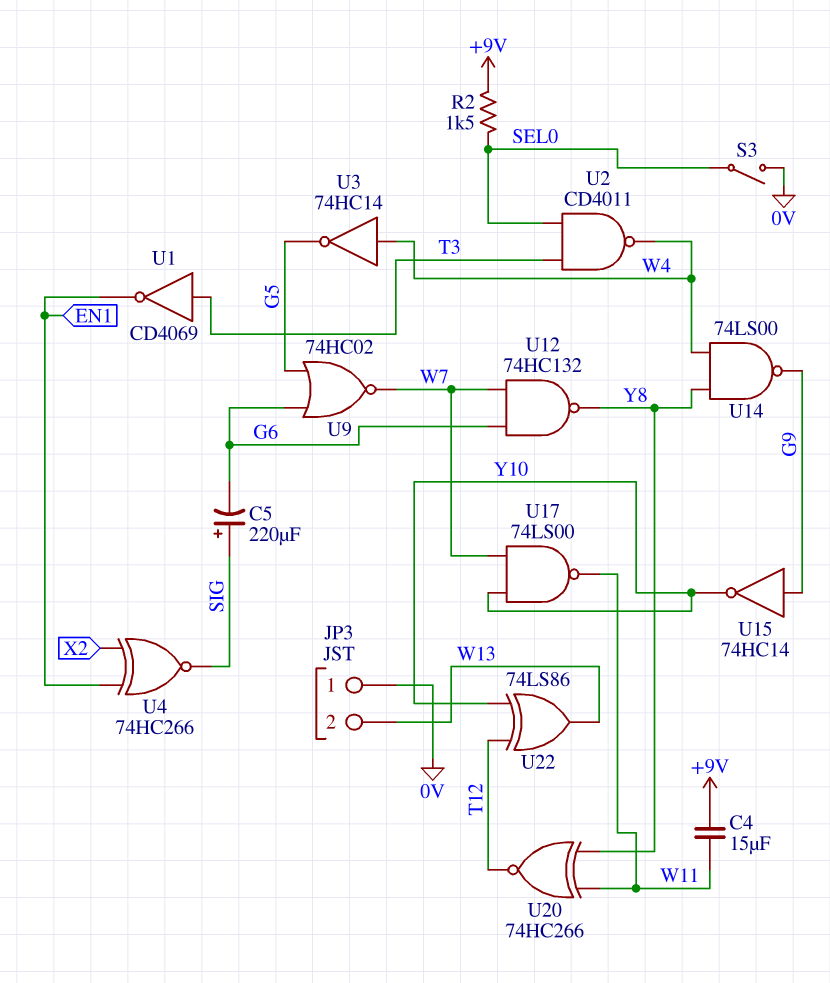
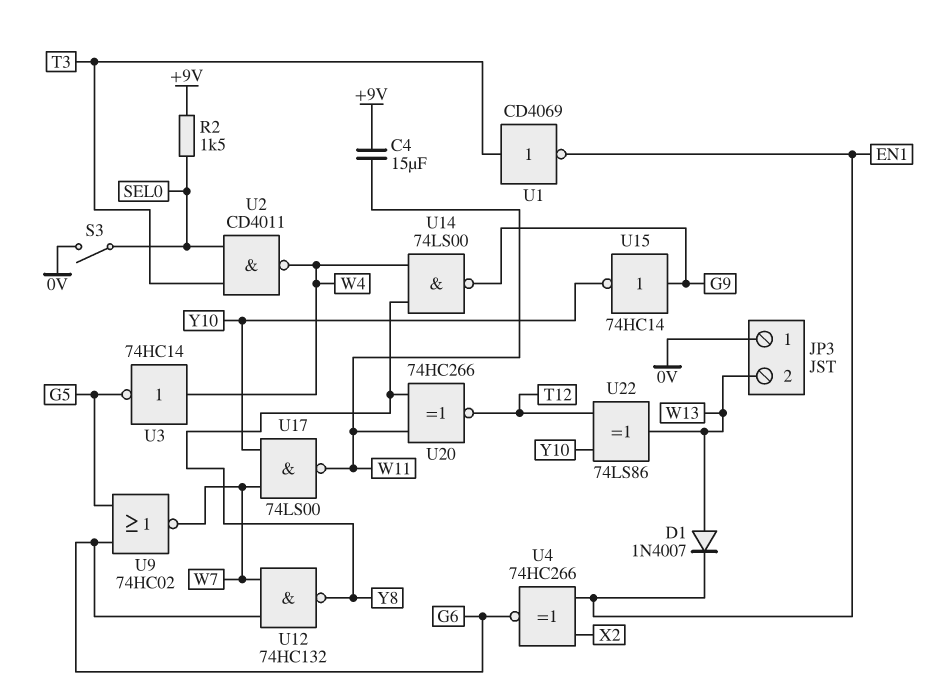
C5: 220uF (plus SIG, minus G6) -> none
D1: none -> diode 1N4007 (A W13, K EN1)
U4: XNOR 74HC266 (in EN1, in X2, out SIG) -> XNOR 74HC266 (in EN1, in X2, out G6)

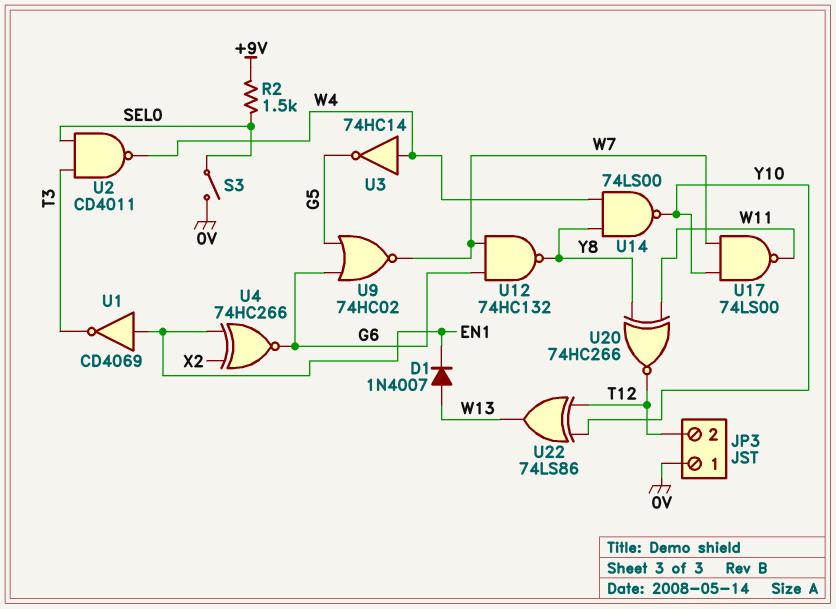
C4: 15uF (+9V, W11) -> none
JP3 pin 2: W13 -> T12
U1: NOT CD4069 (in T3, out EN1) -> NOT CD4069 (in EN1, out T3)
U14: NAND 74LS00 (in W4, in Y8, out G9) -> NAND 74LS00 (in W4, in Y8, out Y10)
U15: NOT 74HC14 (in G9, out Y10) -> none

